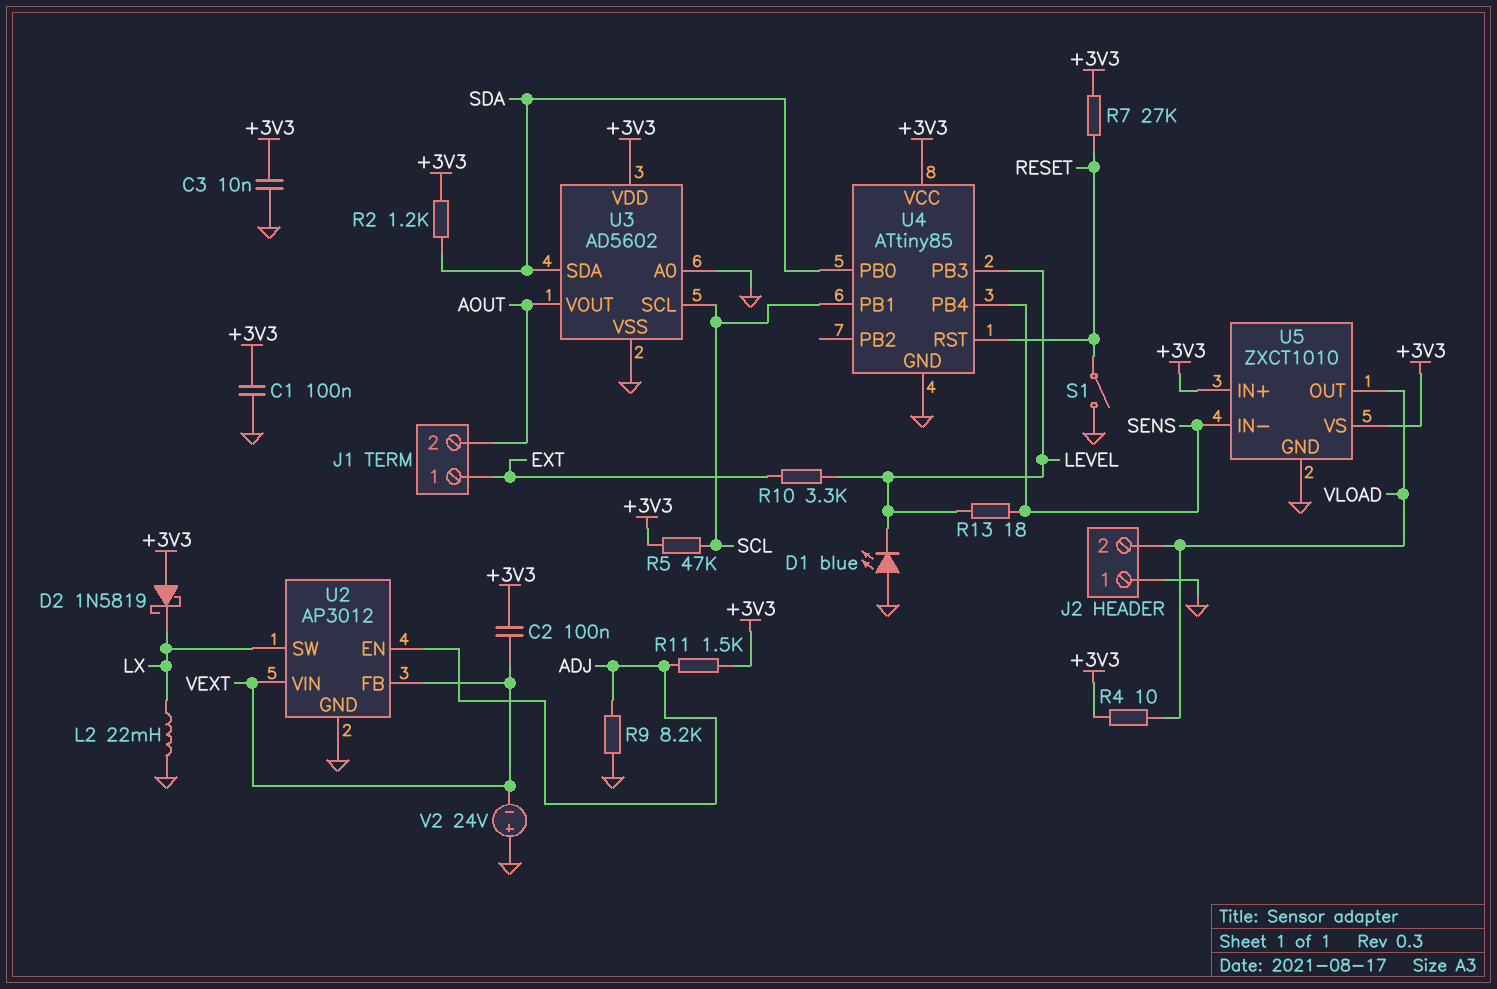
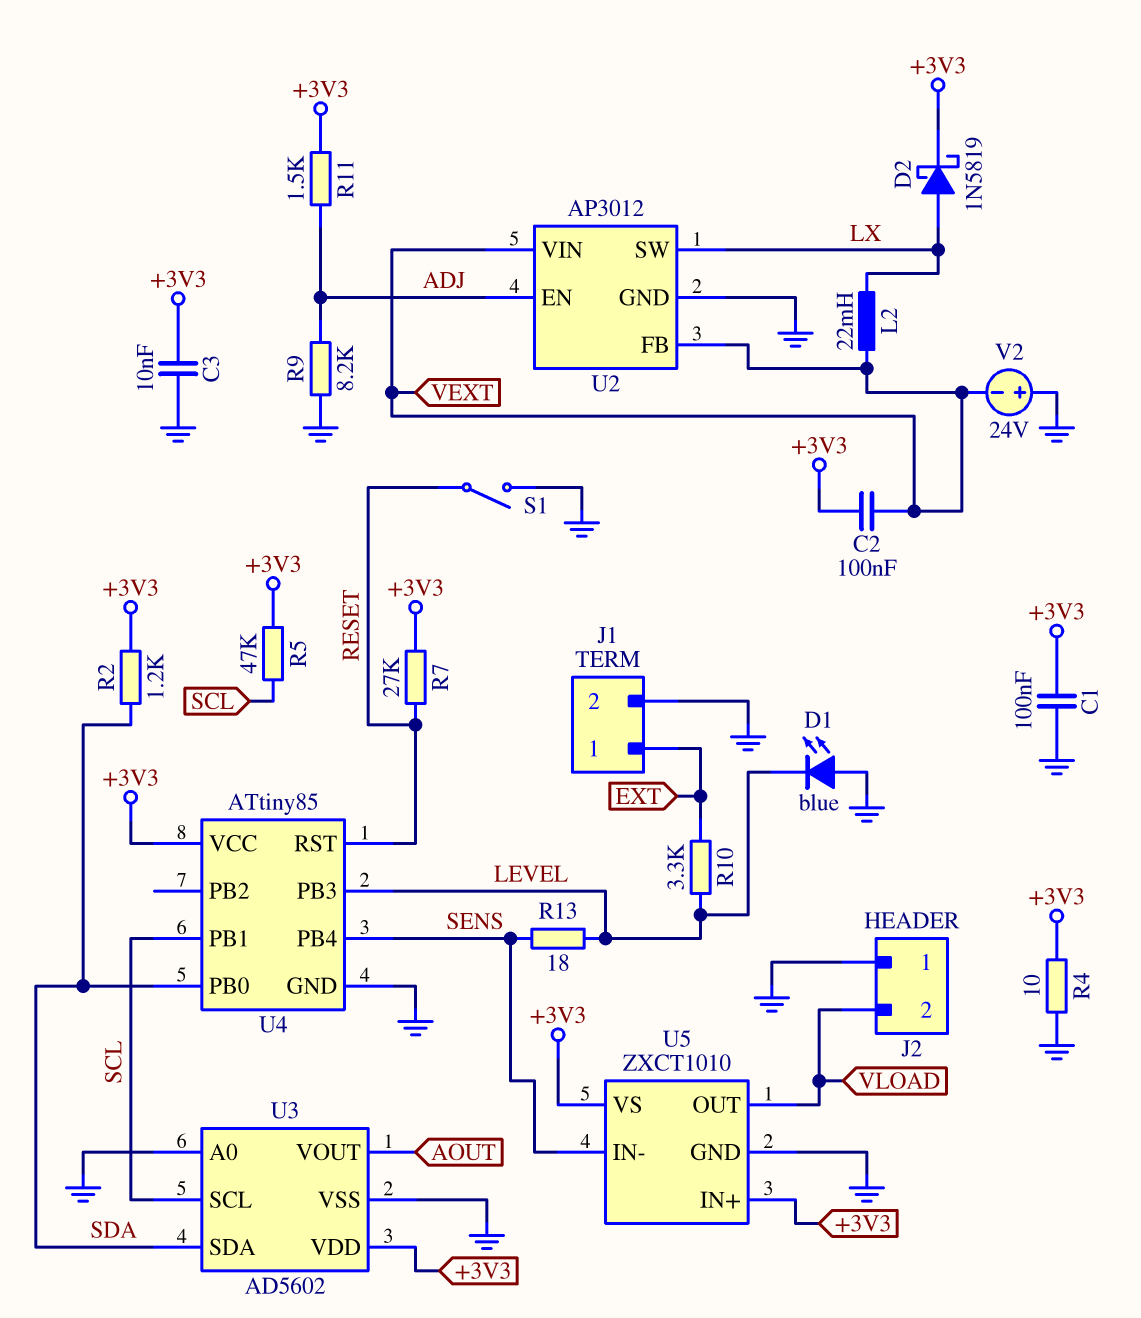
D2: schottky 1N5819 (A +3V3, K LX) -> schottky 1N5819 (A LX, K +3V3)
J1 pin 2: AOUT -> GND
L2: 22mH (GND, LX) -> 22mH (LX, VEXT)
R4: 10 (+3V3, VLOAD) -> 10 (+3V3, GND)

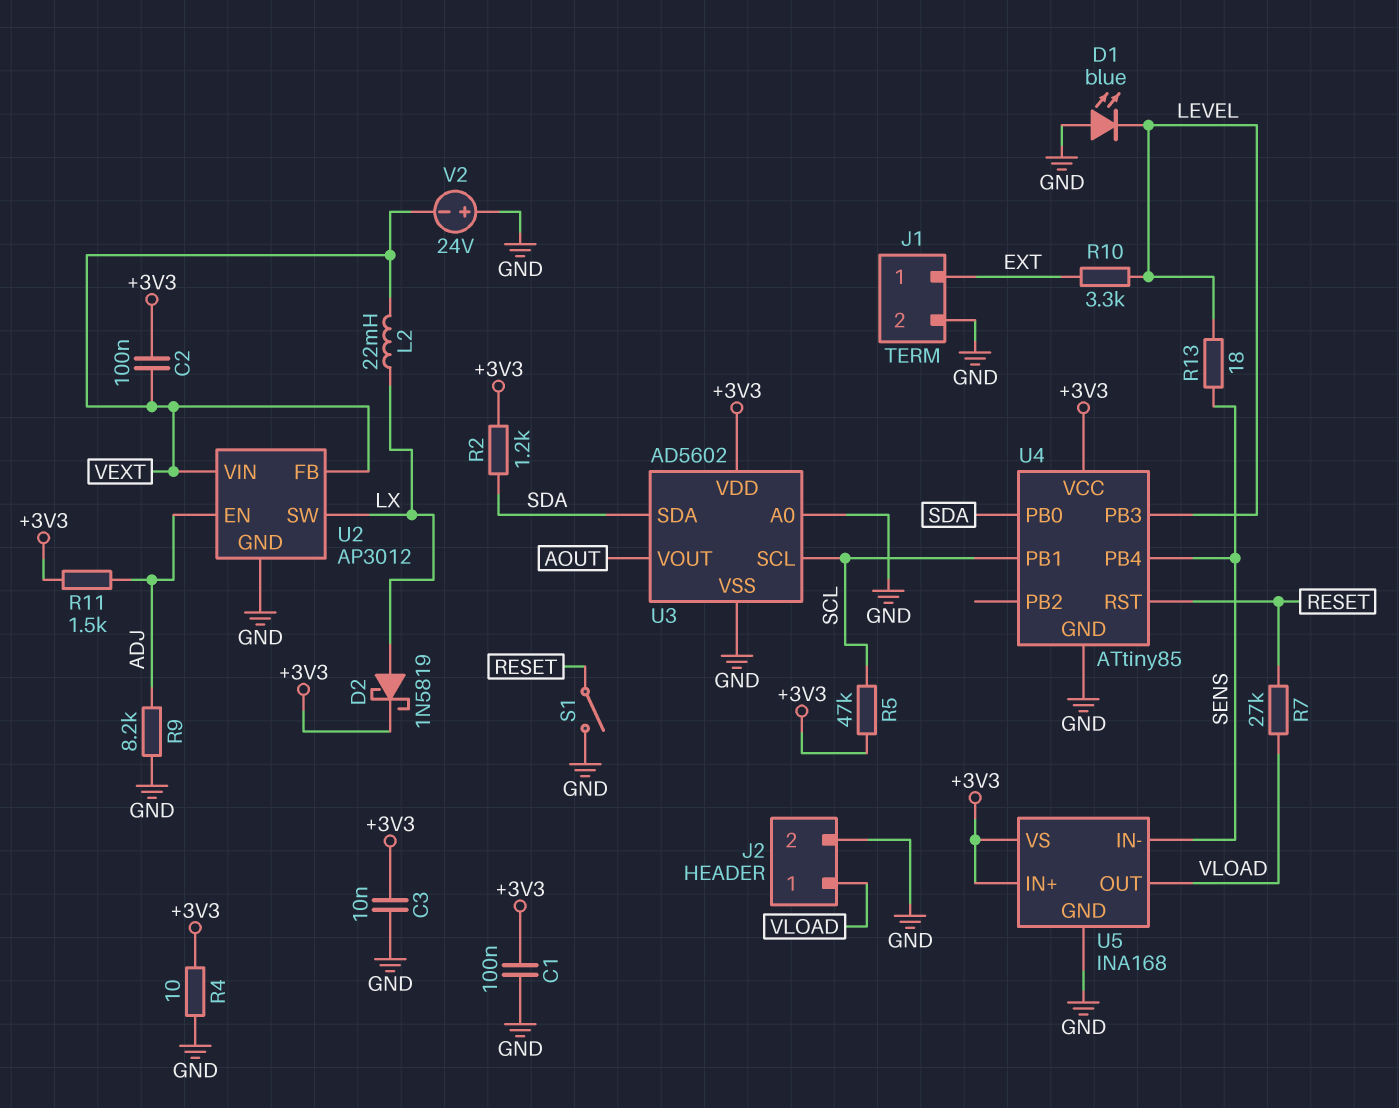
J2 pin 1: GND -> VLOAD
J2 pin 2: VLOAD -> GND
R7: 27k (+3V3, RESET) -> 27k (RESET, VLOAD)
U5: ZXCT1010 -> INA168

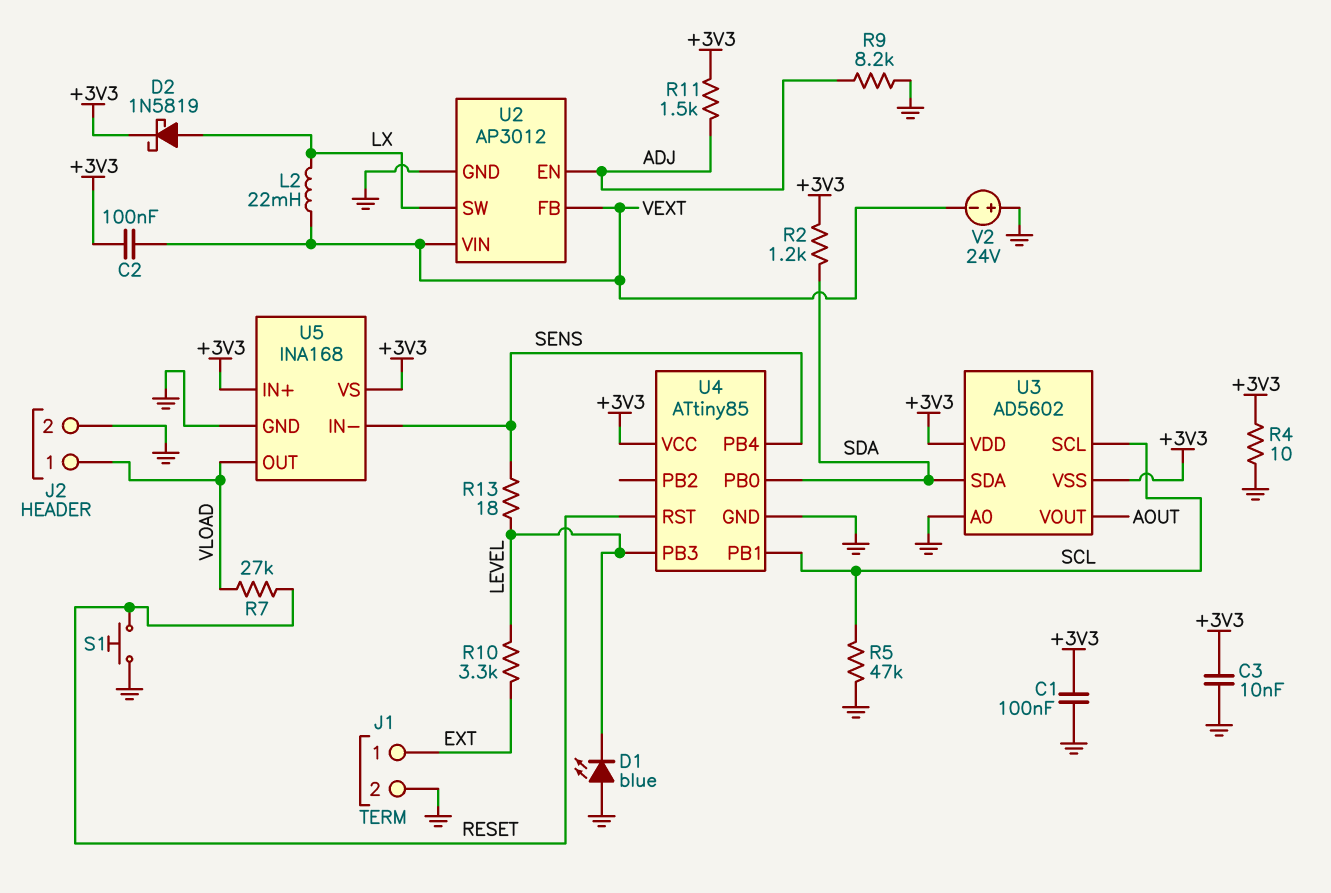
R5: 47k (+3V3, SCL) -> 47k (GND, SCL)
S1: switch (GND, RESET) -> button (GND, RESET)
U3 pin VSS: GND -> +3V3

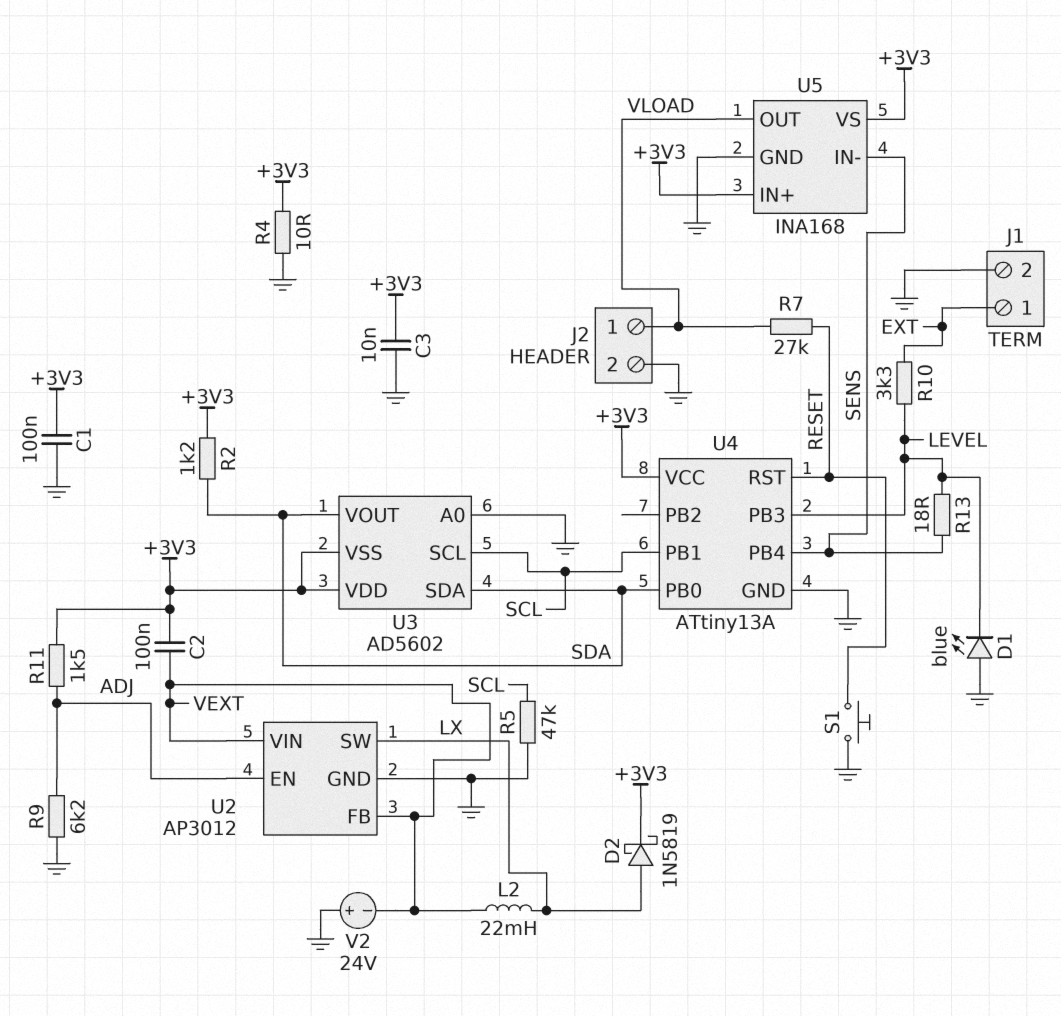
R9: 8.2k (ADJ, GND) -> 6.2k (ADJ, GND)
U3 pin VOUT: AOUT -> SDA
U4: ATtiny85 -> ATtiny13A

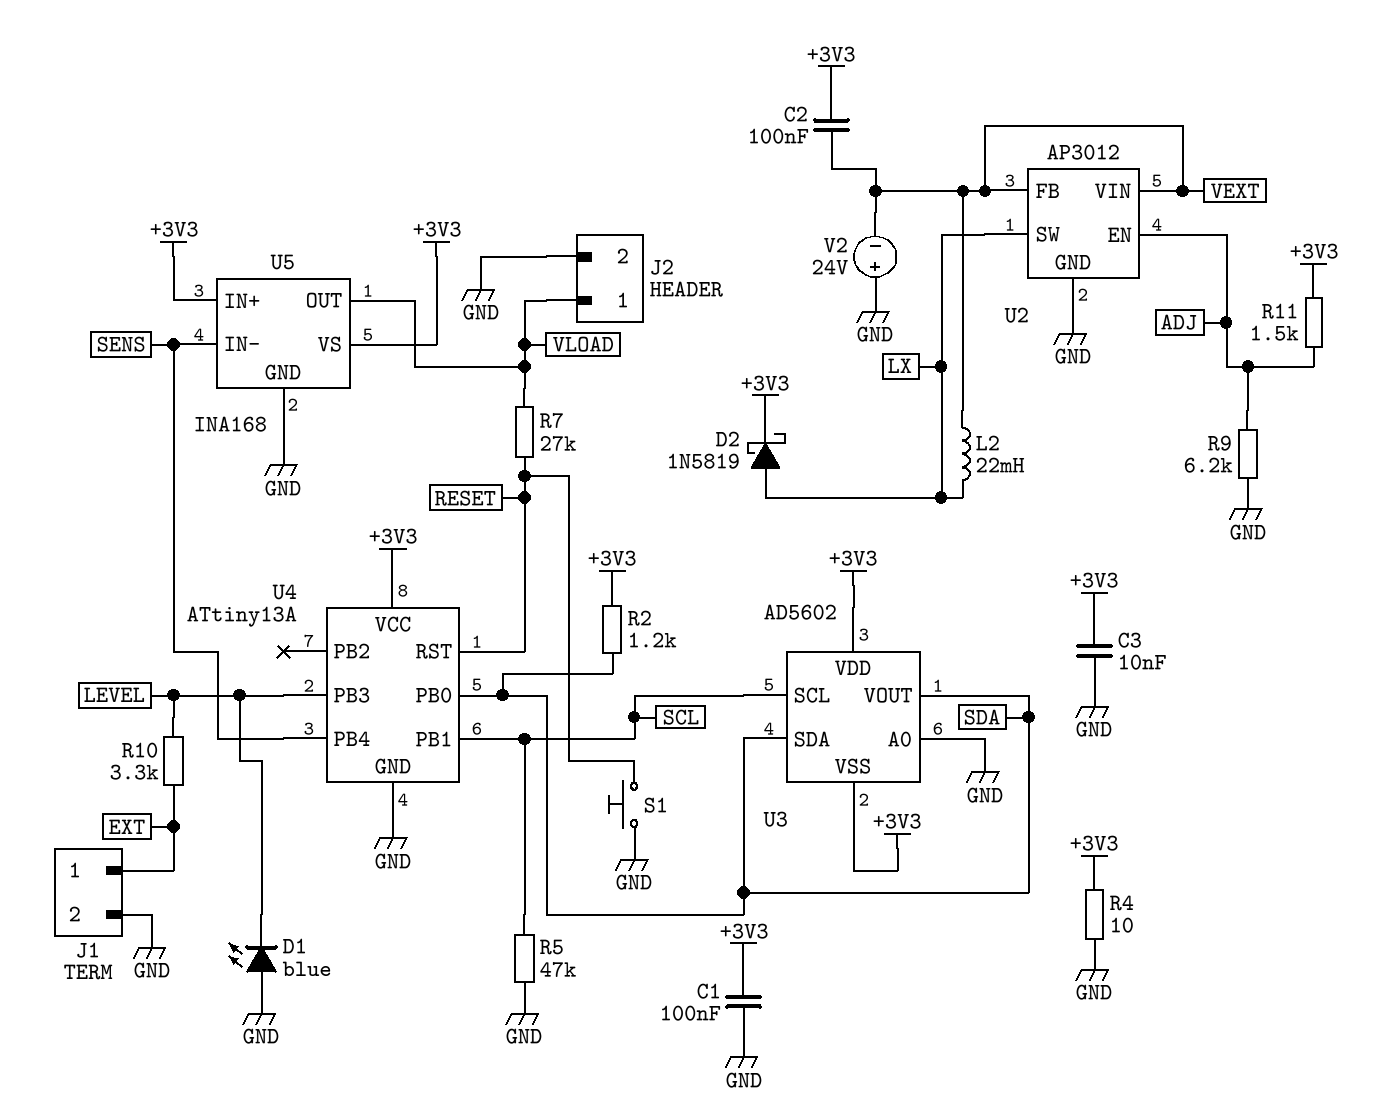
R13: 18 (LEVEL, SENS) -> none

